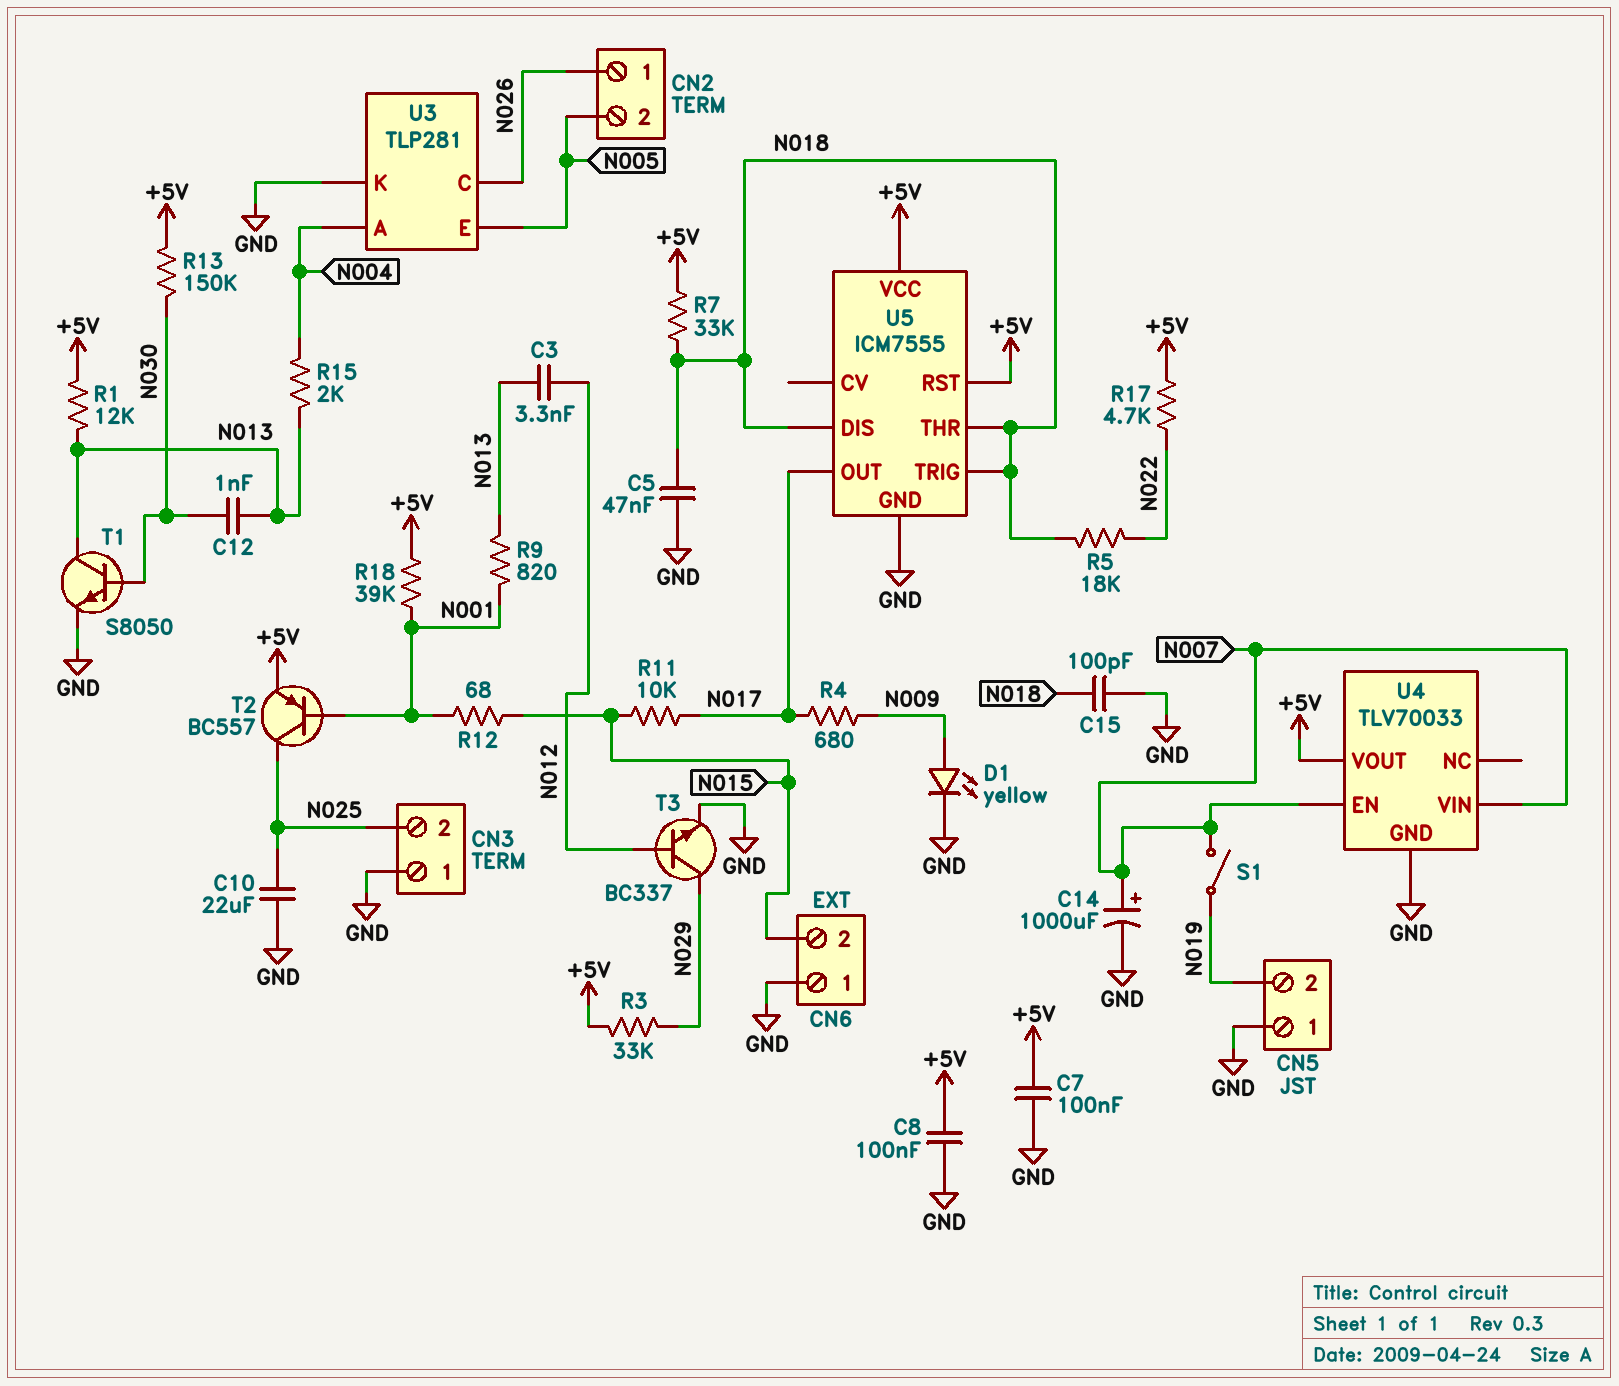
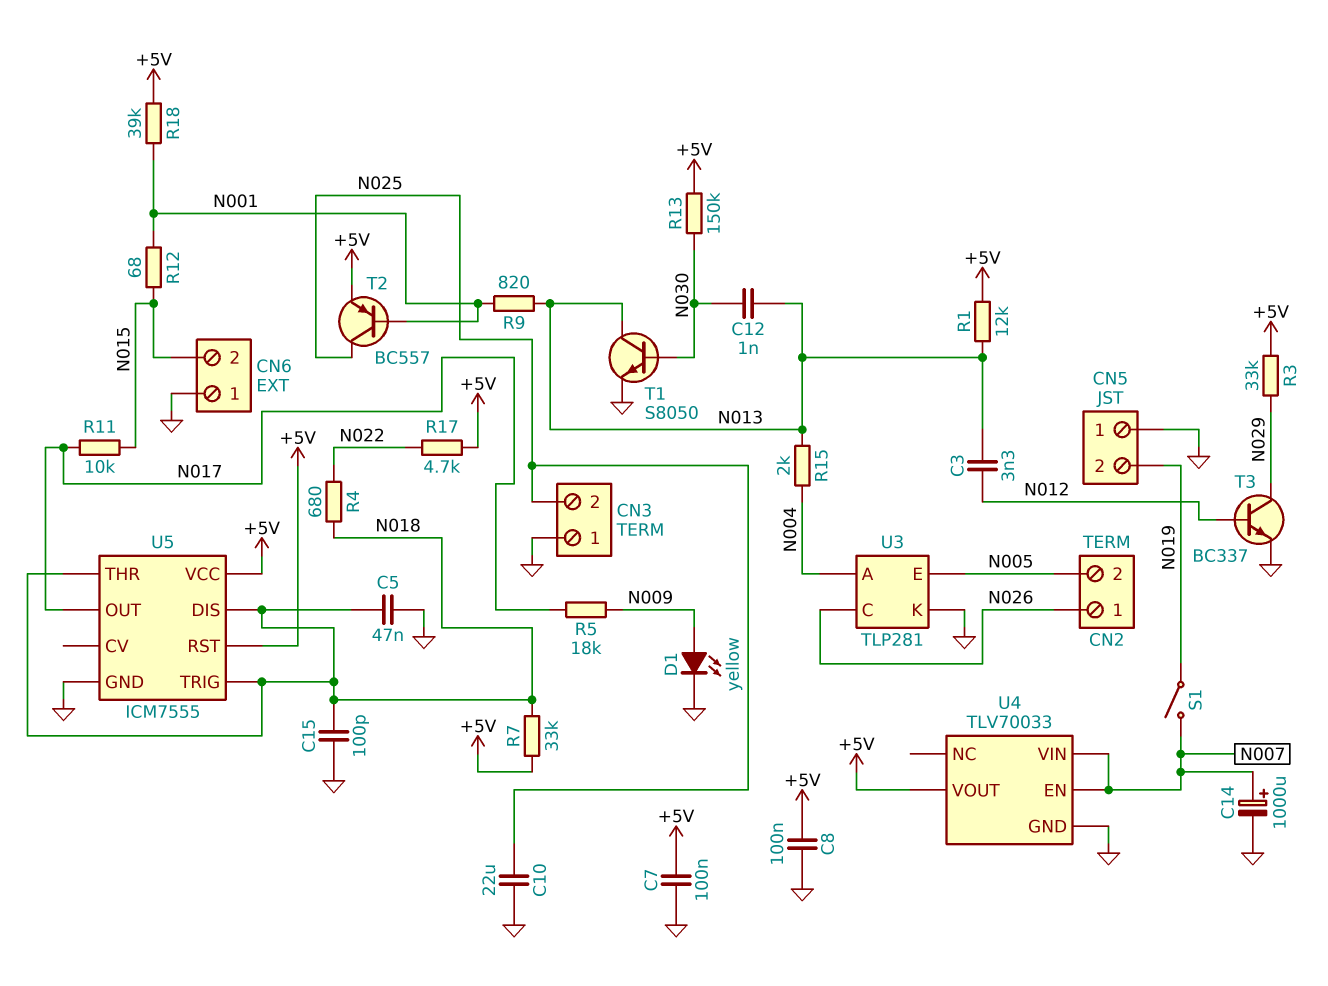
R4: 680 (N009, N017) -> 680 (N018, N022)
R5: 18k (N018, N022) -> 18k (N009, N017)

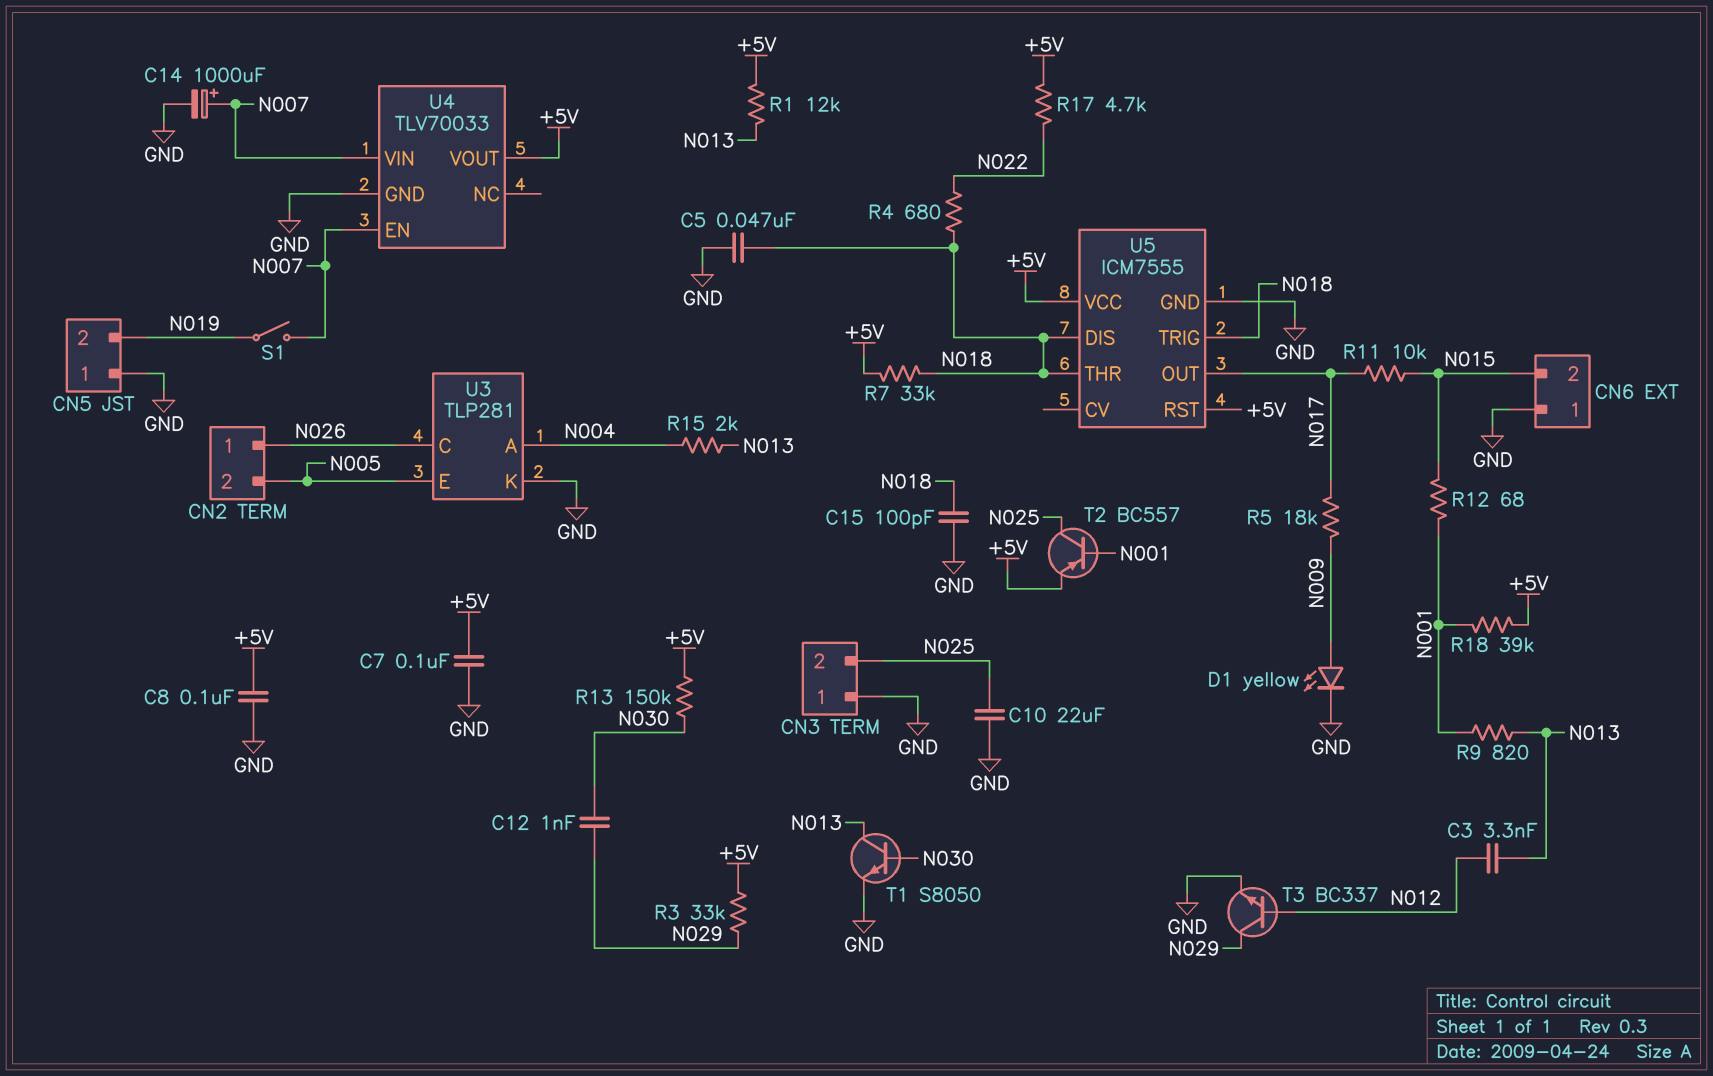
C12: 1nF (N013, N030) -> 1nF (N029, N030)

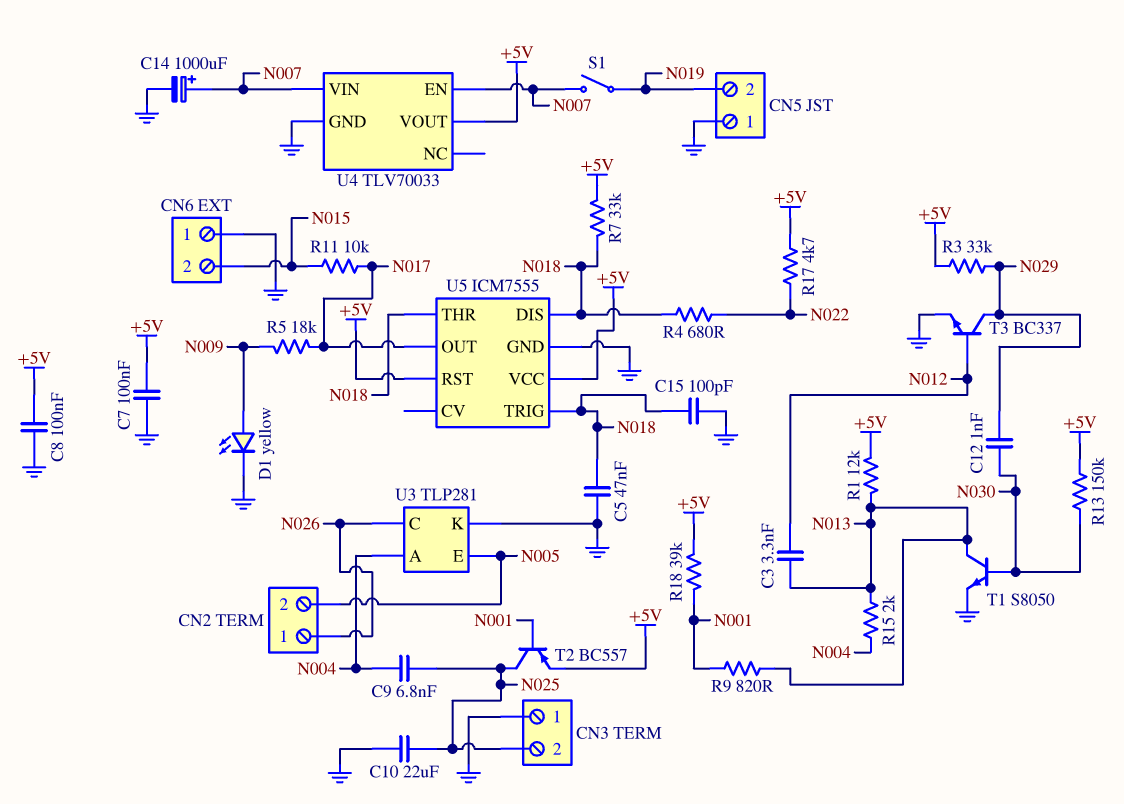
C9: none -> 6.8nF (N004, N025)
R12: 68 (N001, N015) -> none

